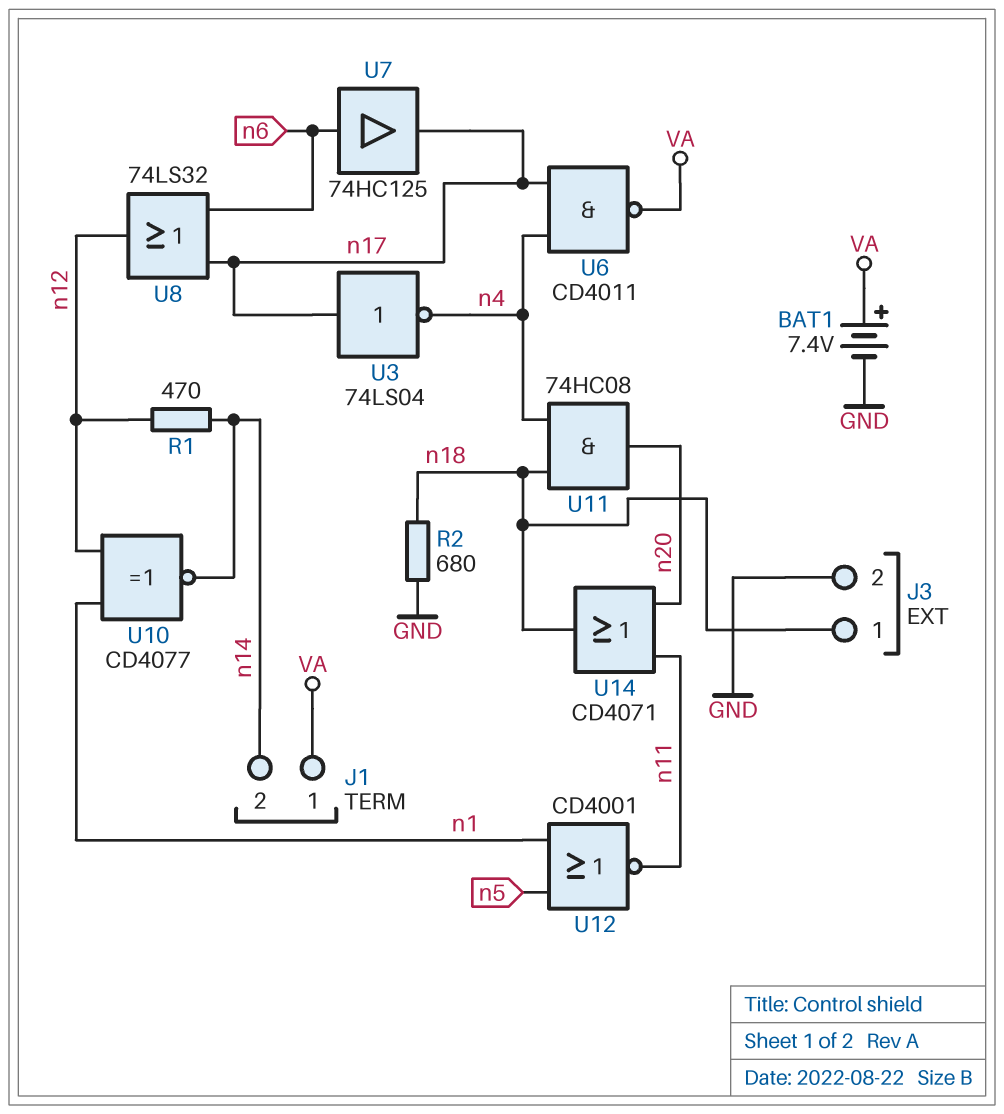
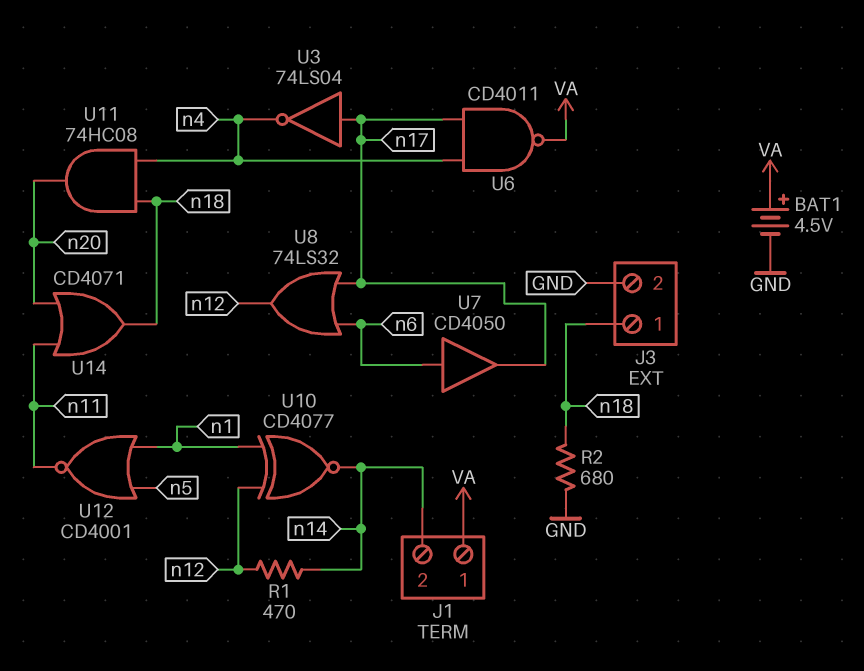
BAT1: 7.4V (plus VA, minus GND) -> 4.5V (plus VA, minus GND)
U7: buffer 74HC125 (in n6, out n17) -> buffer CD4050 (in n6, out n17)

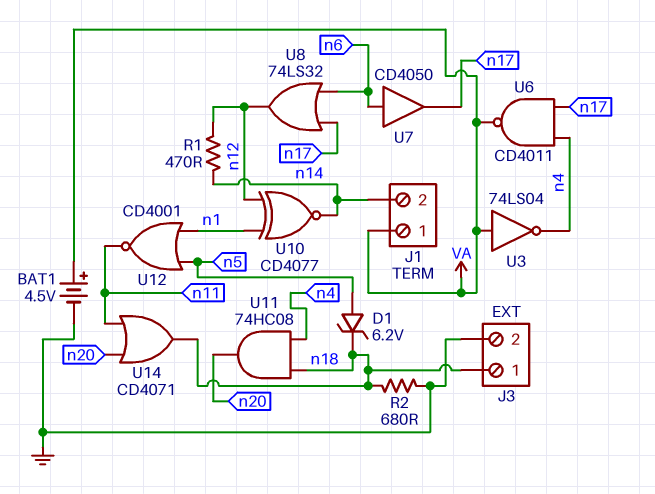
D1: none -> zener 6.2V (A n5, K n18)
U3: NOT 74LS04 (in n17, out n4) -> NOT 74LS04 (in VA, out n4)

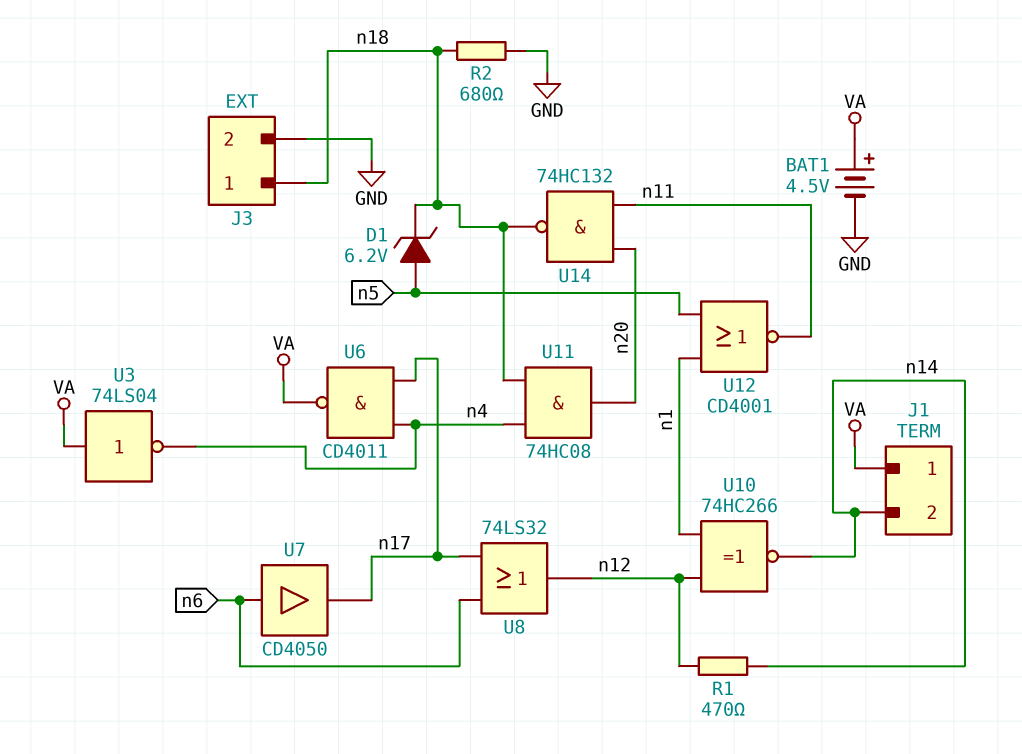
U10: XNOR CD4077 (in n1, in n12, out n14) -> XNOR 74HC266 (in n1, in n12, out n14)
U14: OR CD4071 (in n11, in n20, out n18) -> NAND 74HC132 (in n11, in n20, out n18)

